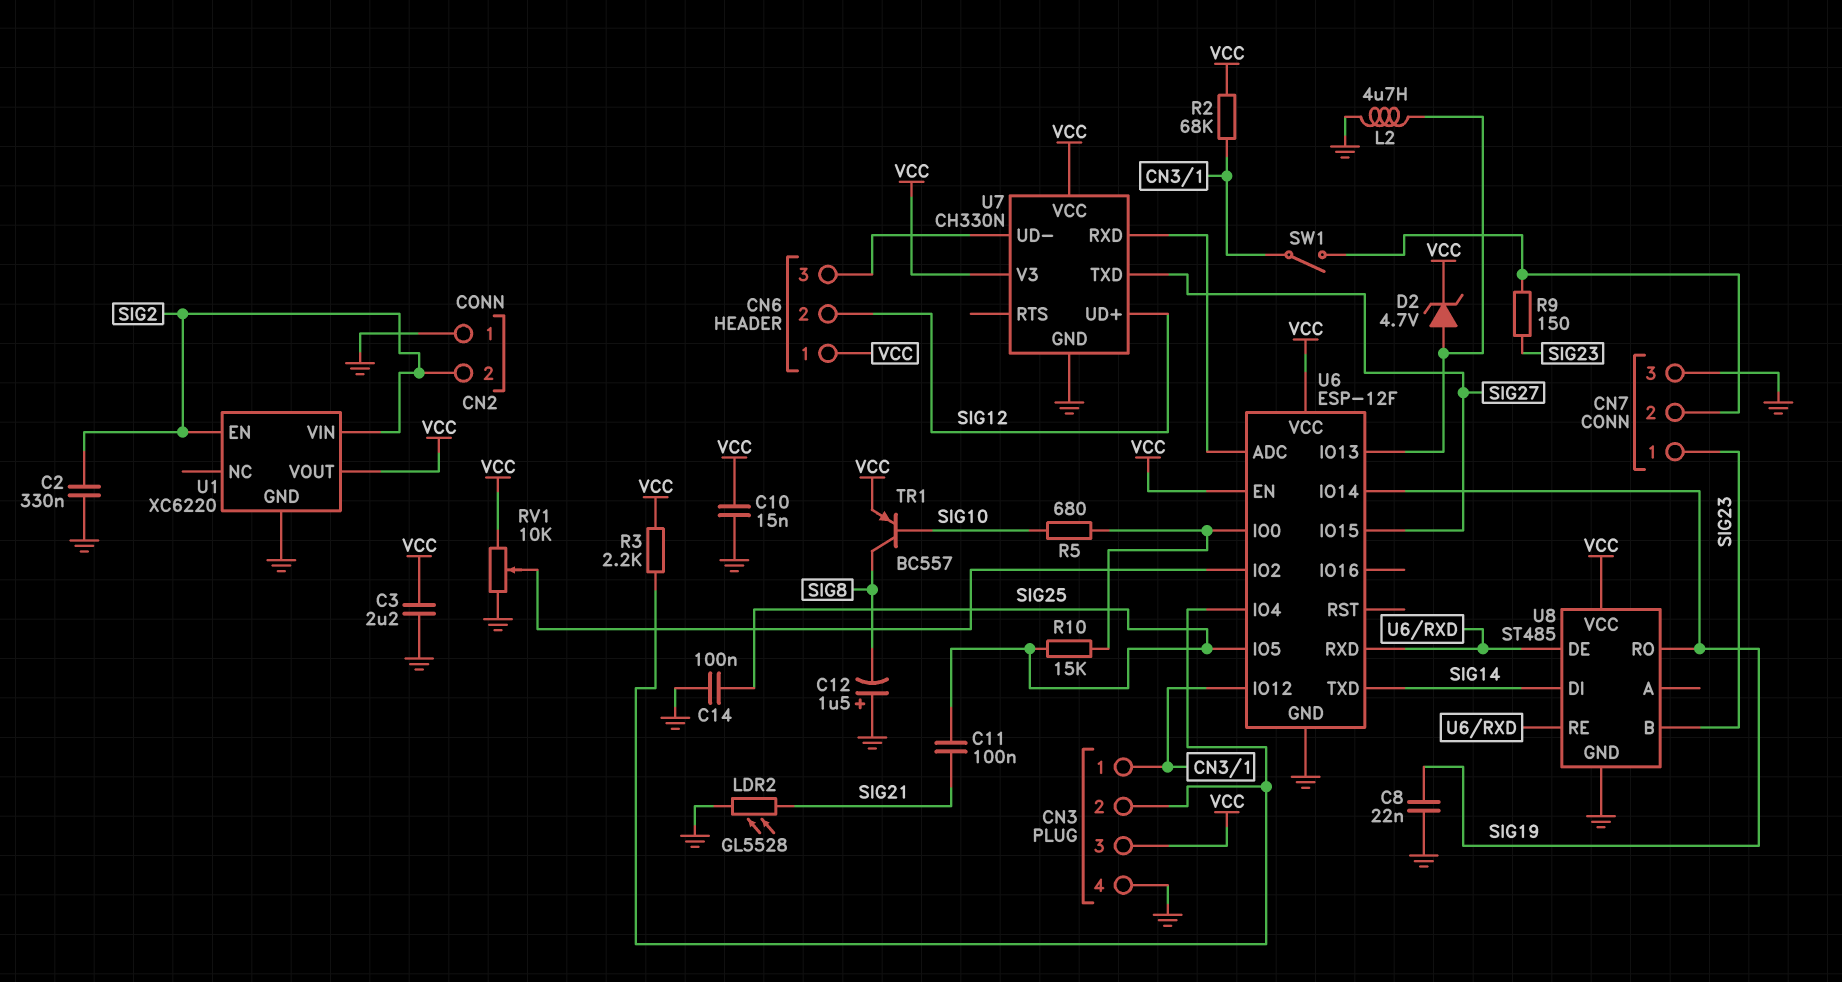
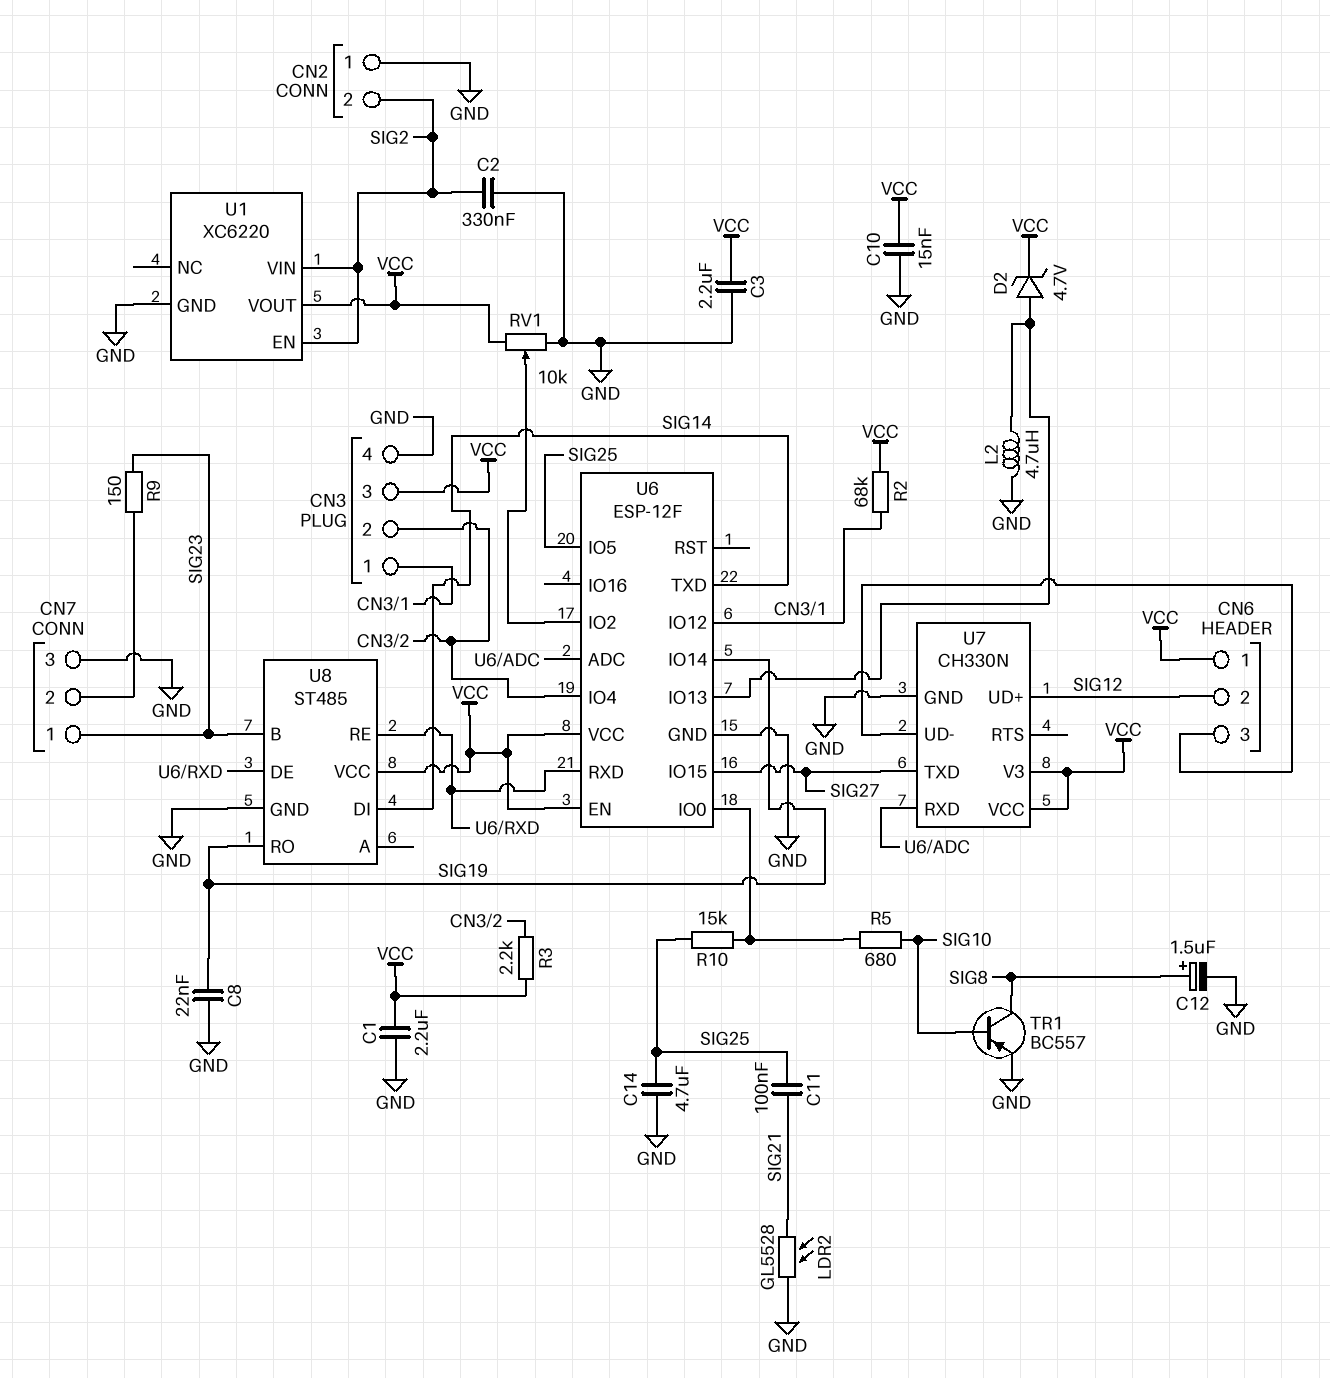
C1: none -> 2.2uF (GND, VCC)
C12: 1.5uF (plus GND, minus SIG8) -> 1.5uF (plus SIG8, minus GND)
C14: 100nF (GND, SIG25) -> 4.7uF (GND, SIG25)
SW1: switch (CN3/1, CN7/2) -> none
TR1: PNP BC557 (B SIG10, C SIG8, E VCC) -> PNP BC557 (B SIG10, C SIG8, E GND)

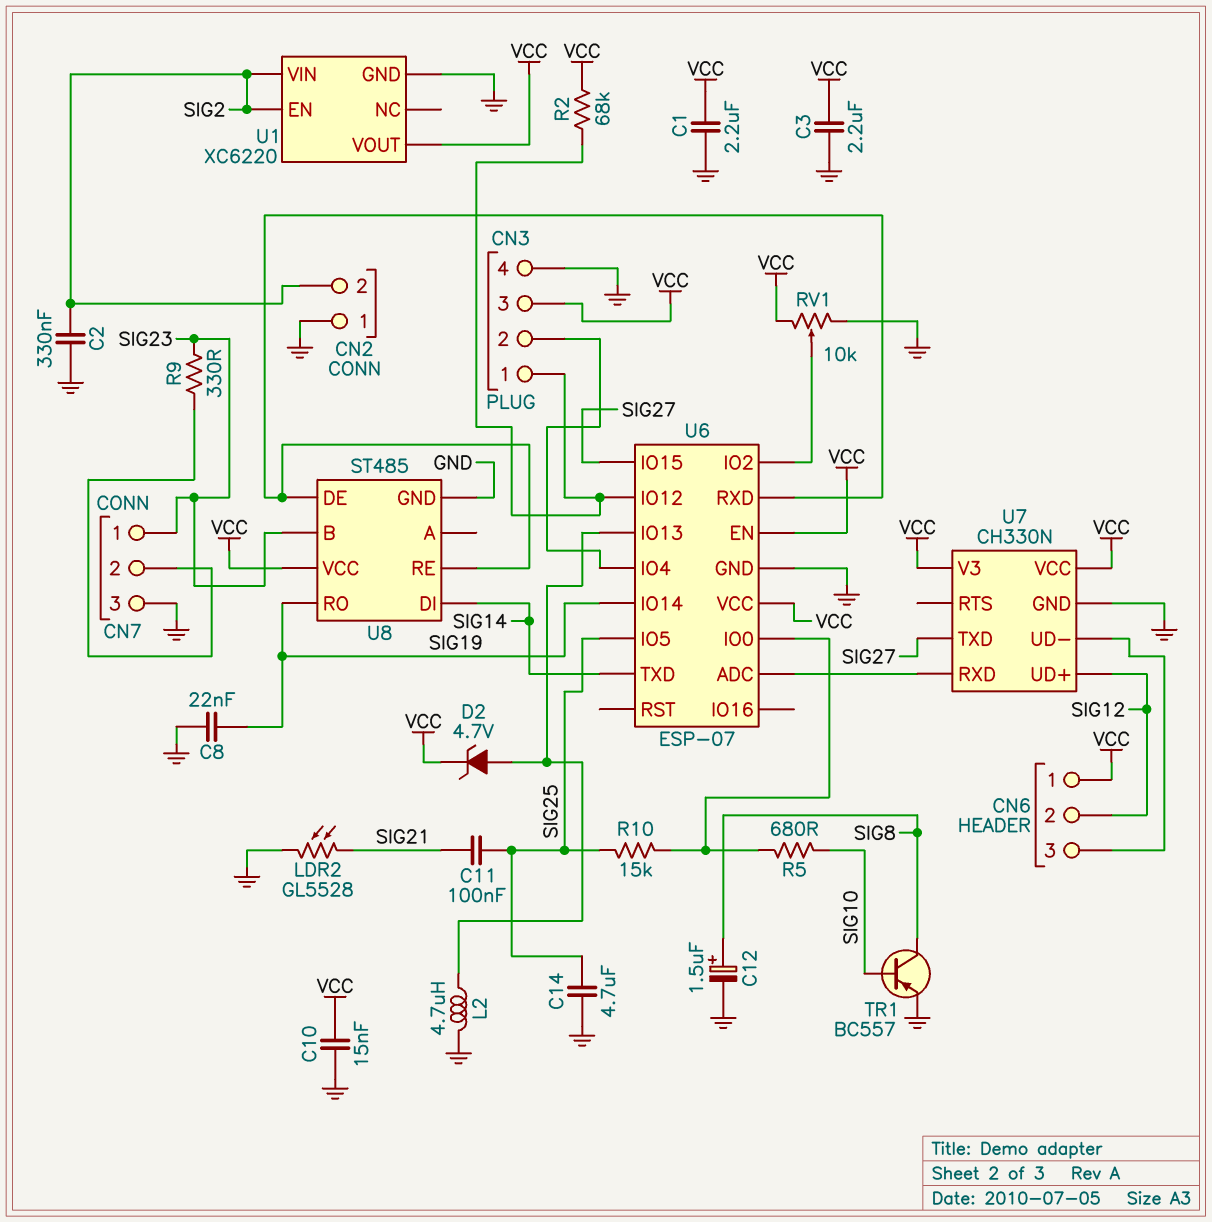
R3: 2.2k (CN3/2, VCC) -> none
R9: 150 (CN7/2, SIG23) -> 330 (CN7/2, SIG23)
U6: ESP-12F -> ESP-07

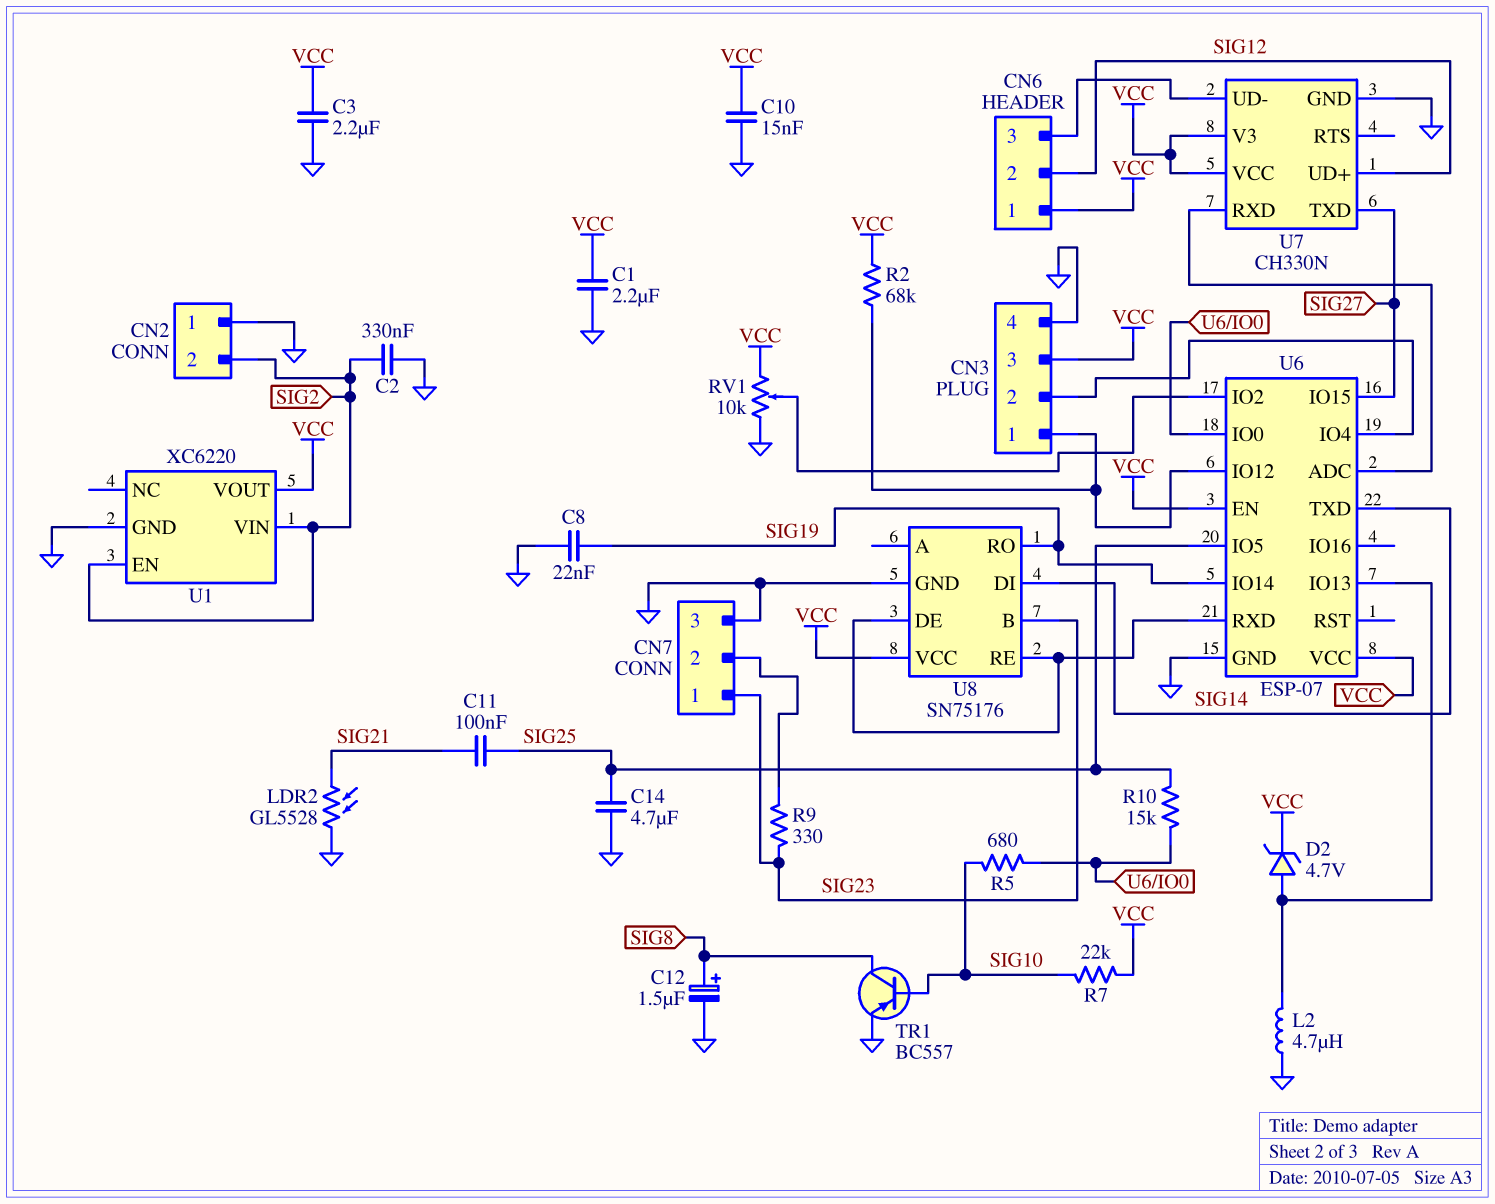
R7: none -> 22k (SIG10, VCC)
U8: ST485 -> SN75176

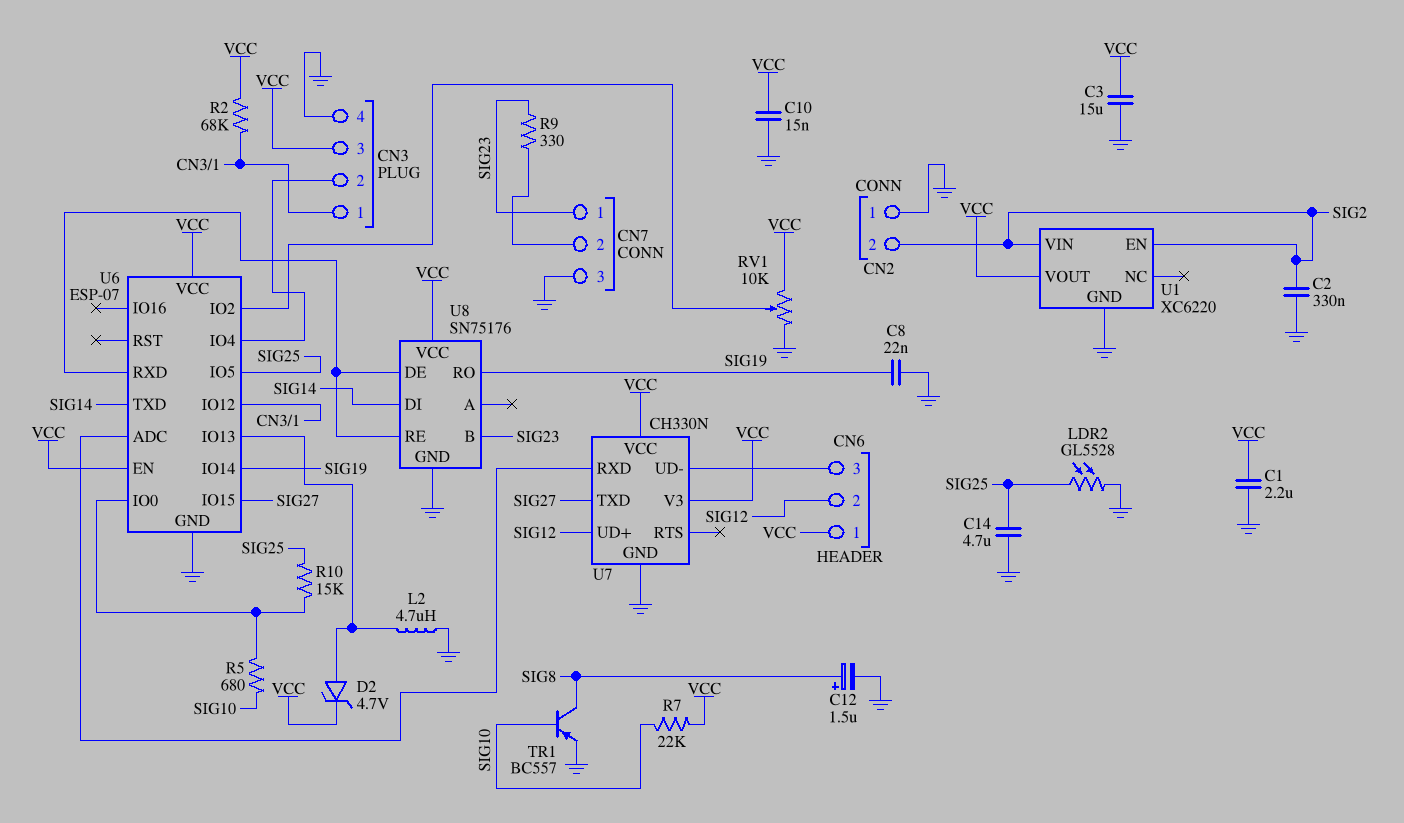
C3: 2.2uF (GND, VCC) -> 15uF (GND, VCC)
C11: 100nF (SIG21, SIG25) -> none
LDR2: GL5528 (GND, SIG21) -> GL5528 (GND, SIG25)

